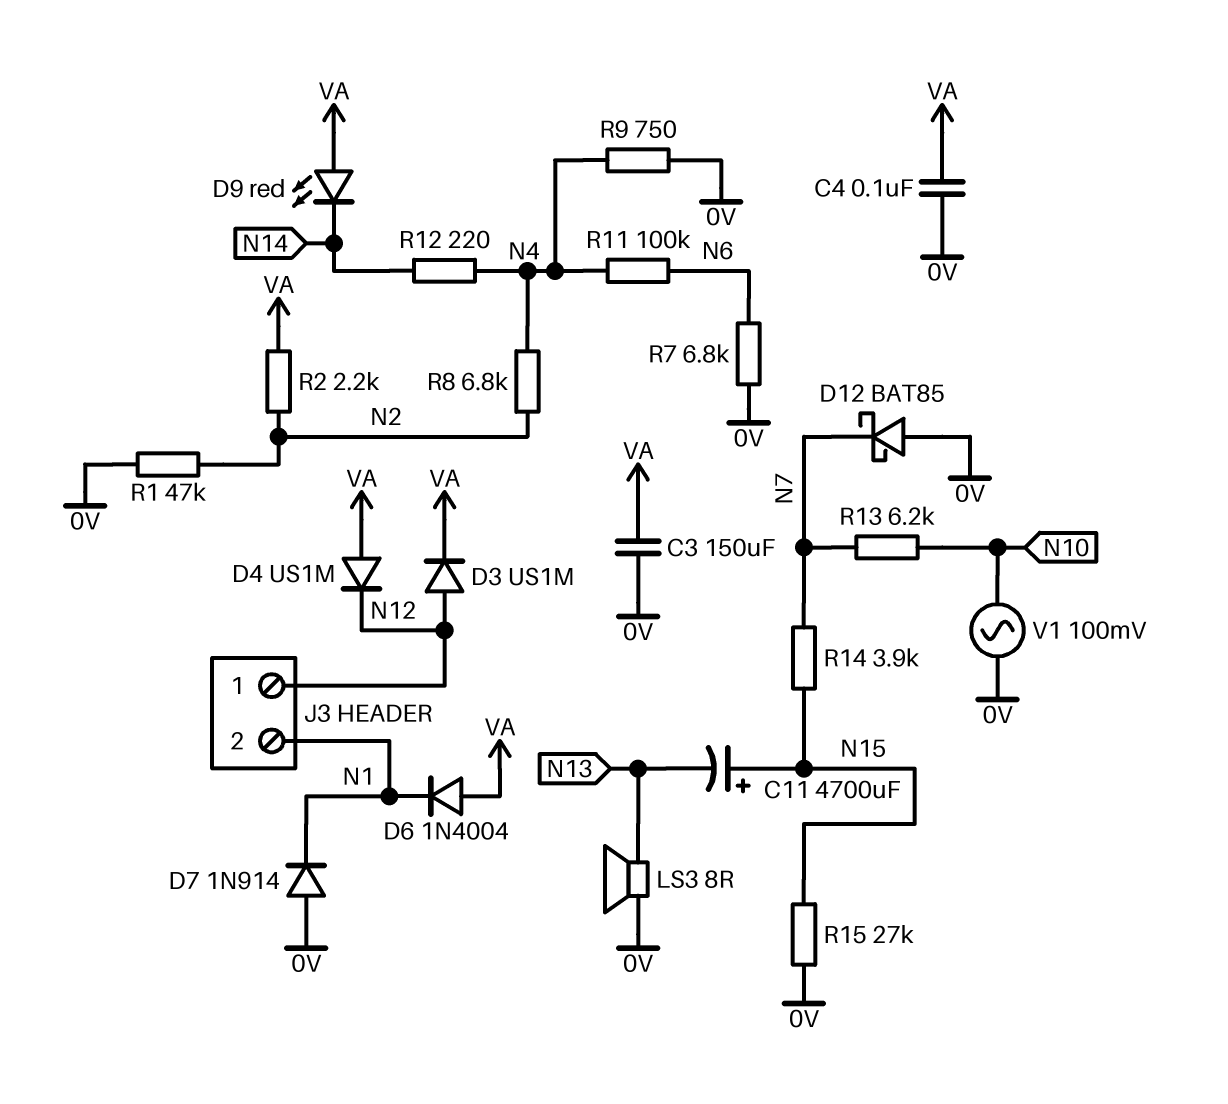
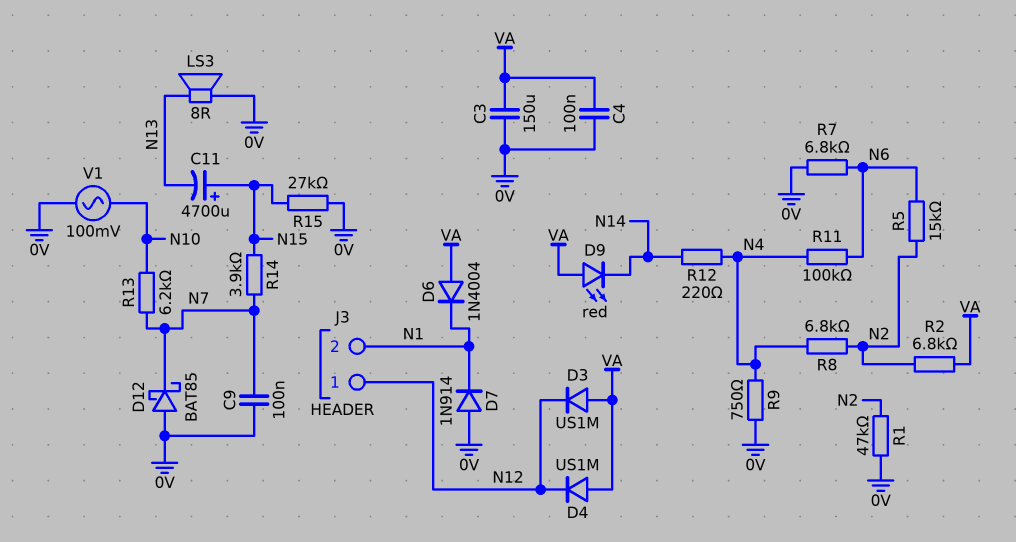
C9: none -> 100nF (0V, N7)
D3: diode US1M (A N12, K VA) -> diode US1M (A VA, K N12)
R2: 2.2k (N2, VA) -> 6.8k (N2, VA)
R5: none -> 15k (N2, N6)

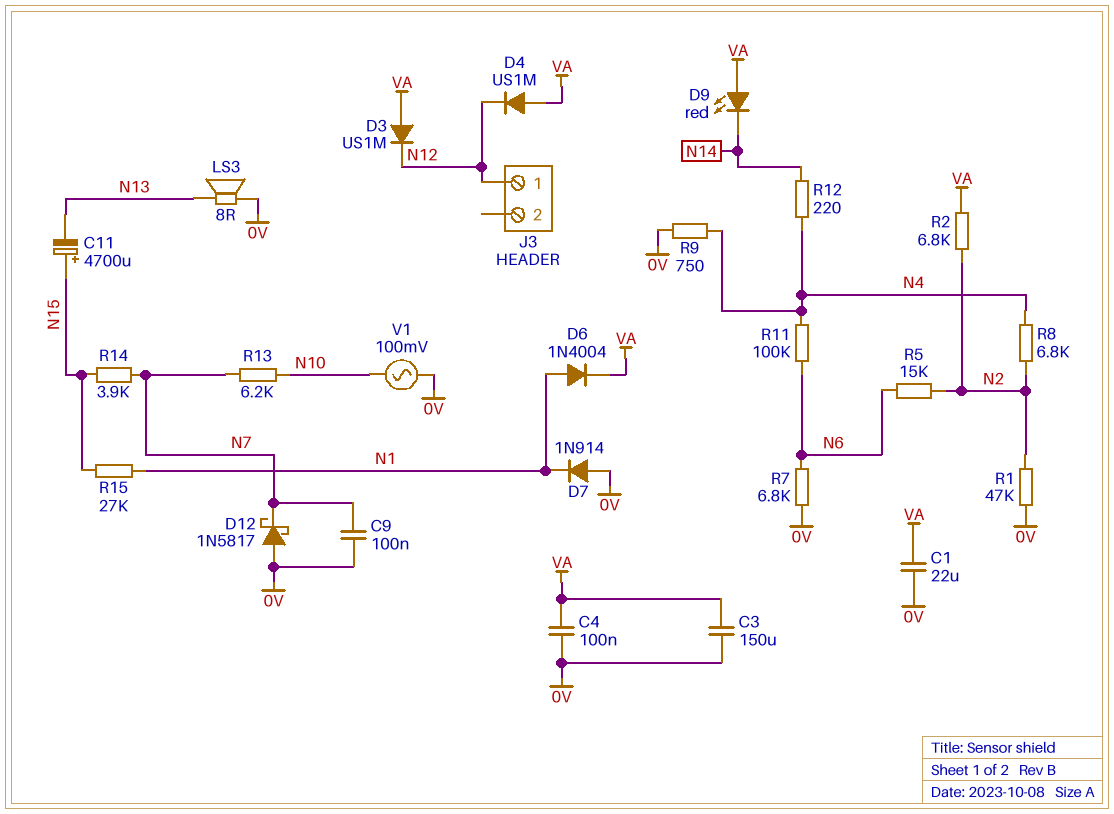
C1: none -> 22uF (0V, VA)
D6: diode 1N4004 (A VA, K N1) -> diode 1N4004 (A N1, K VA)
D12: schottky BAT85 (A 0V, K N7) -> schottky 1N5817 (A 0V, K N7)
J3 pin 2: N1 -> none
R15: 27k (0V, N15) -> 27k (N1, N15)

